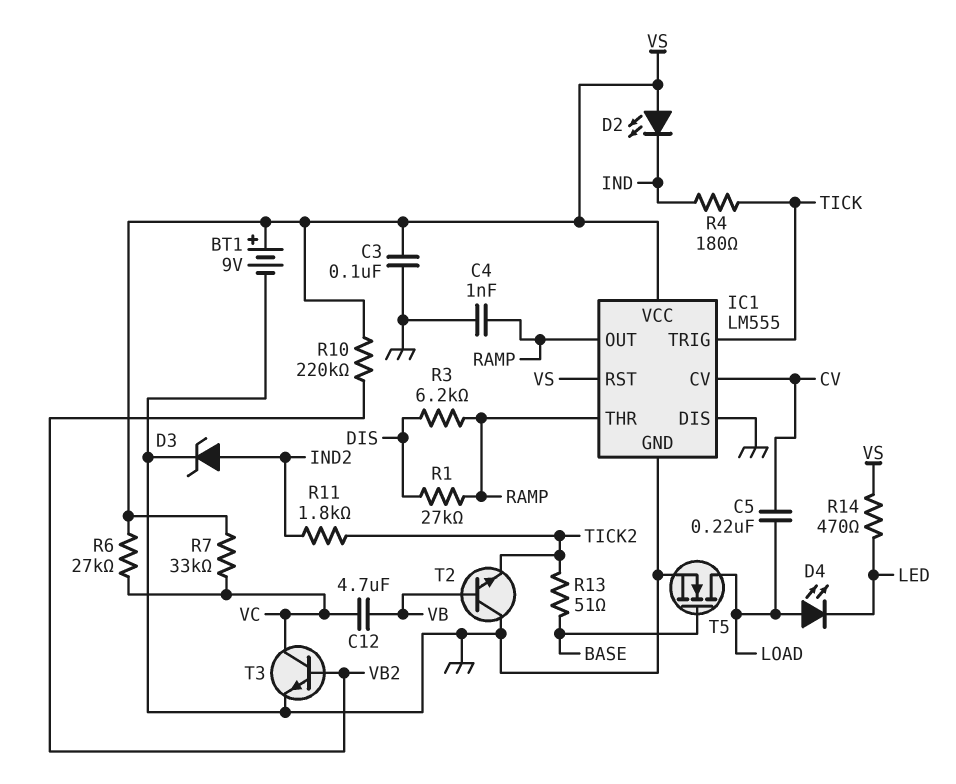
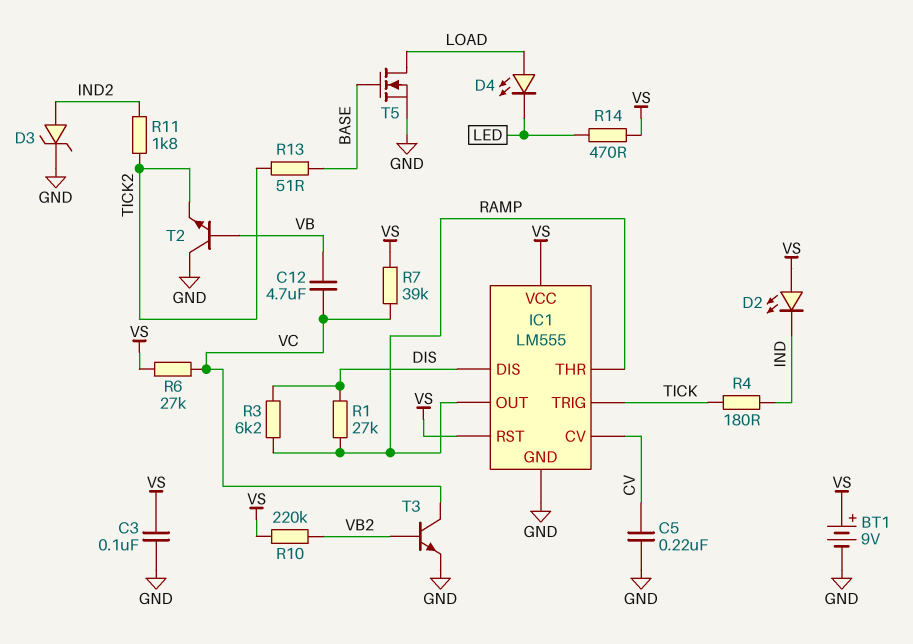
C4: 1nF (GND, RAMP) -> none
C5: 220nF (CV, LOAD) -> 220nF (CV, GND)
IC1 pin DIS: GND -> DIS
R7: 33k (VC, VS) -> 39k (VC, VS)

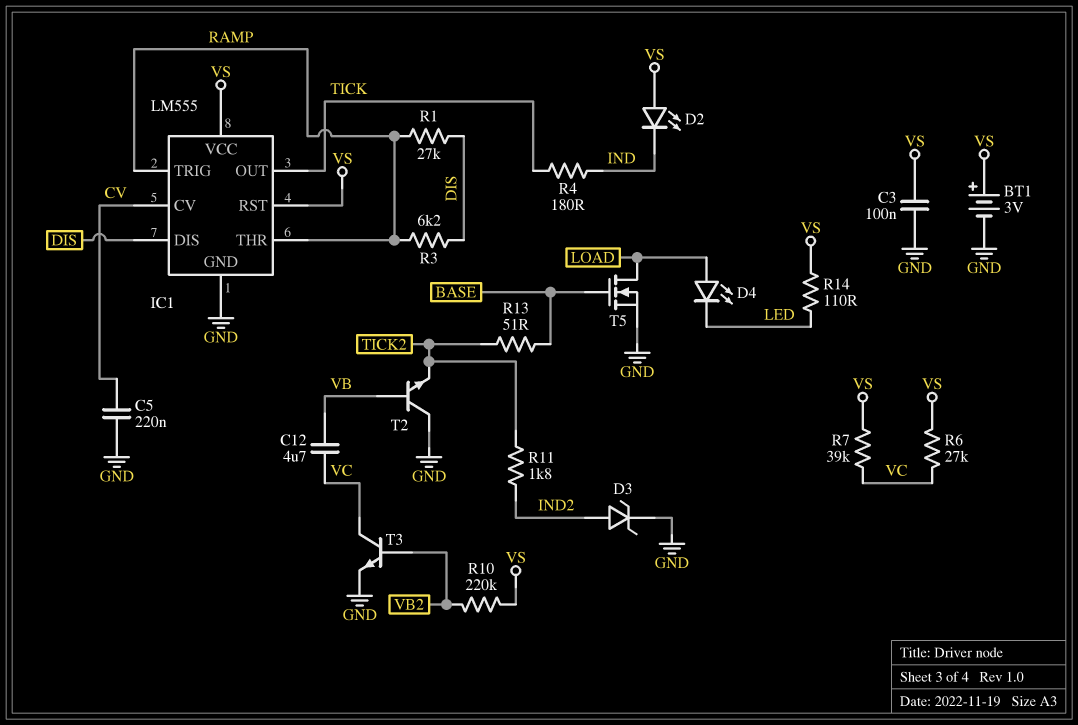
BT1: 9V (plus VS, minus GND) -> 3V (plus VS, minus GND)
IC1 pin OUT: RAMP -> TICK
IC1 pin TRIG: TICK -> RAMP
R14: 470 (LED, VS) -> 110 (LED, VS)

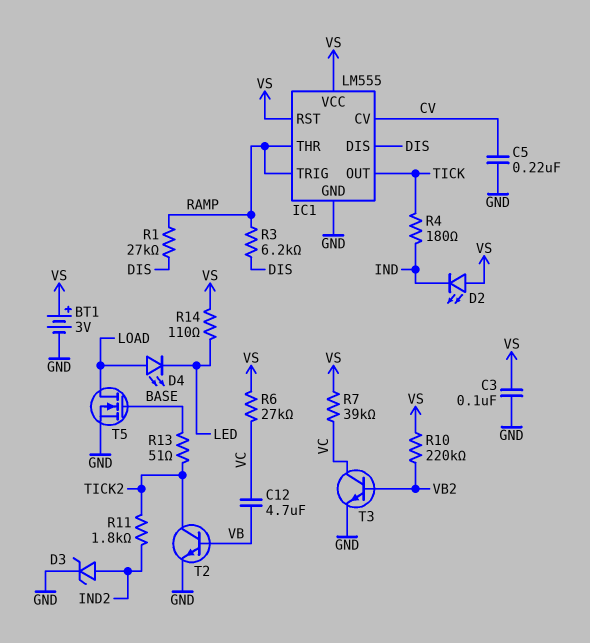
T2: NPN (B VB, C GND, E TICK2) -> NPN (B VB, C TICK2, E GND)

